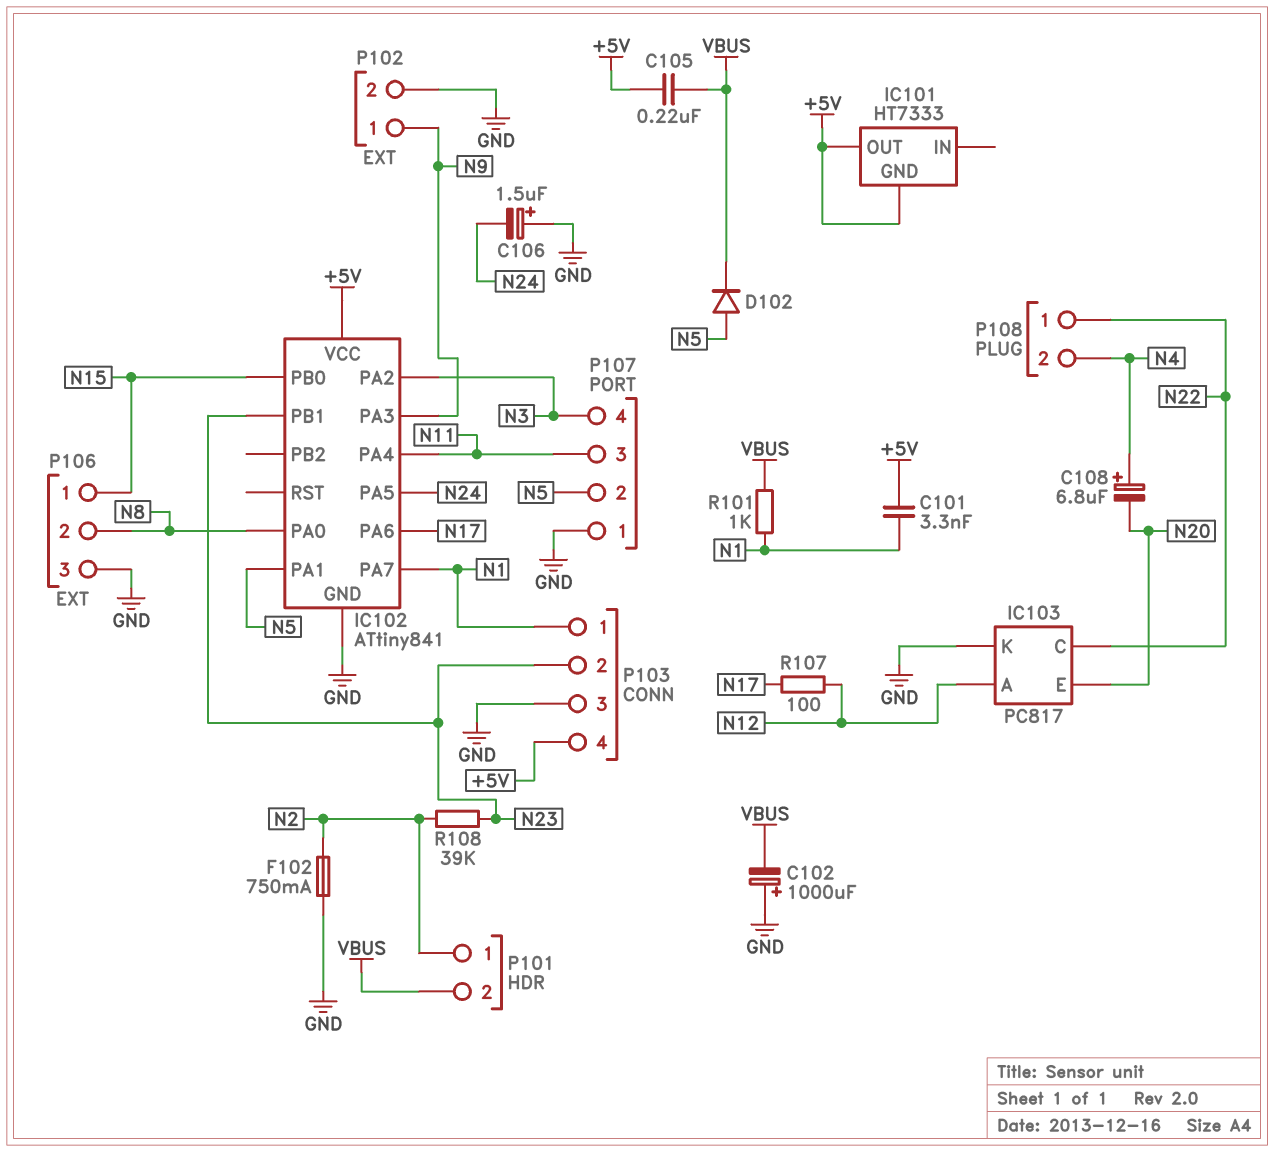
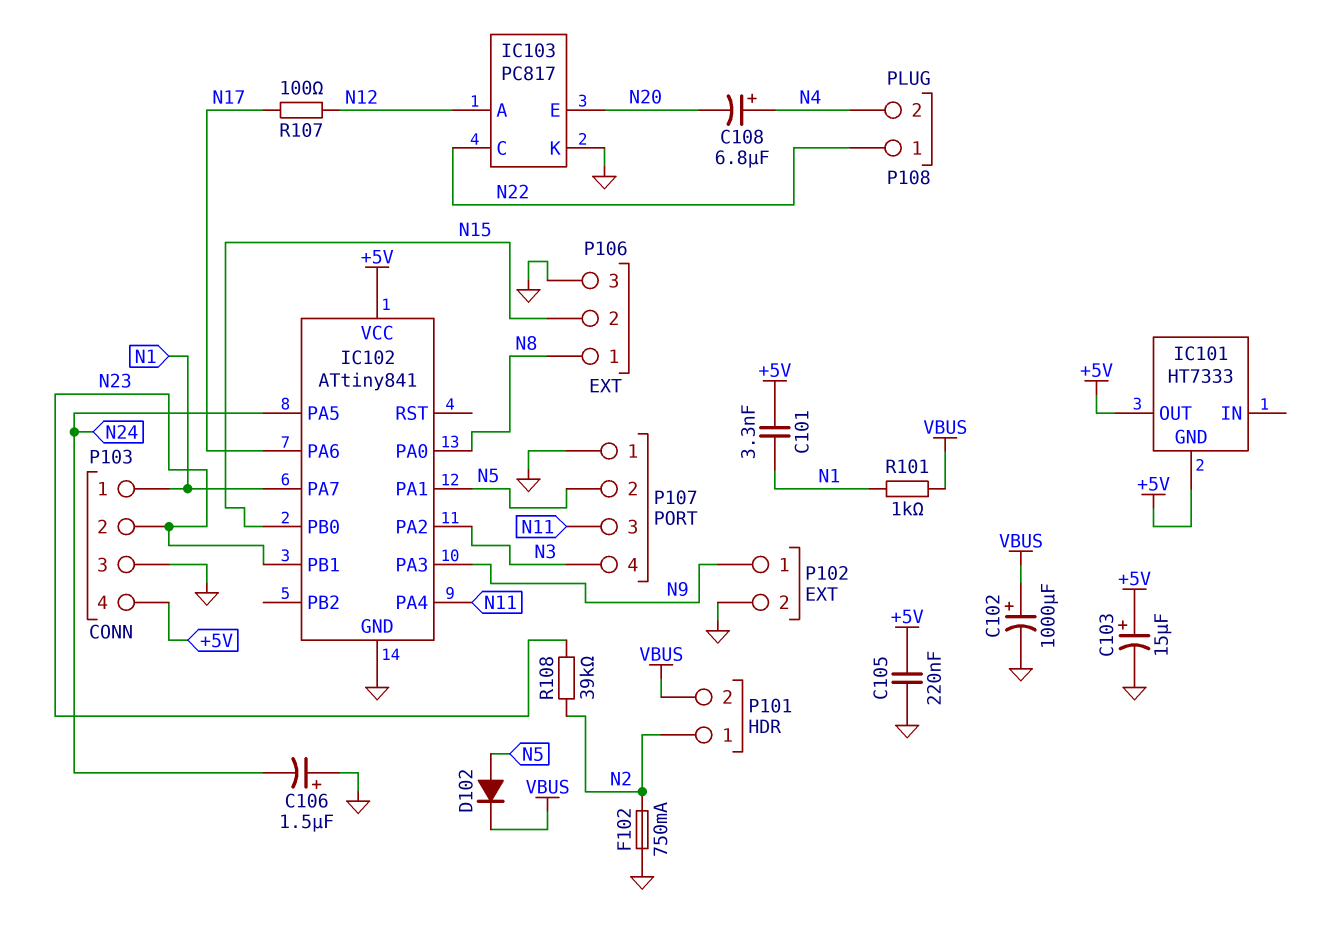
C102: 1000uF (plus GND, minus VBUS) -> 1000uF (plus VBUS, minus GND)
C103: none -> 15uF (plus +5V, minus GND)
C105: 220nF (+5V, VBUS) -> 220nF (+5V, GND)
P106 pin 1: N15 -> N8
P106 pin 2: N8 -> N15

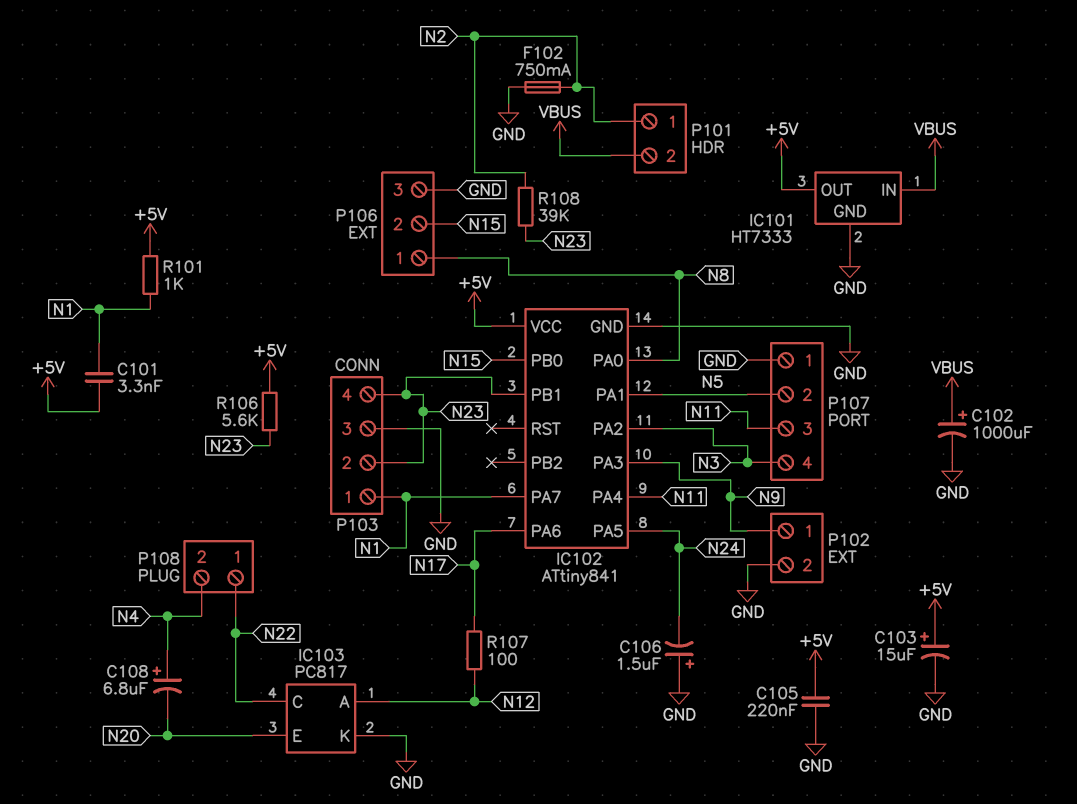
D102: diode (A N5, K VBUS) -> none
IC101 pin GND: +5V -> GND
IC101 pin IN: none -> VBUS
P103 pin 4: +5V -> N23
R101: 1k (N1, VBUS) -> 1k (+5V, N1)
R106: none -> 5.6k (+5V, N23)

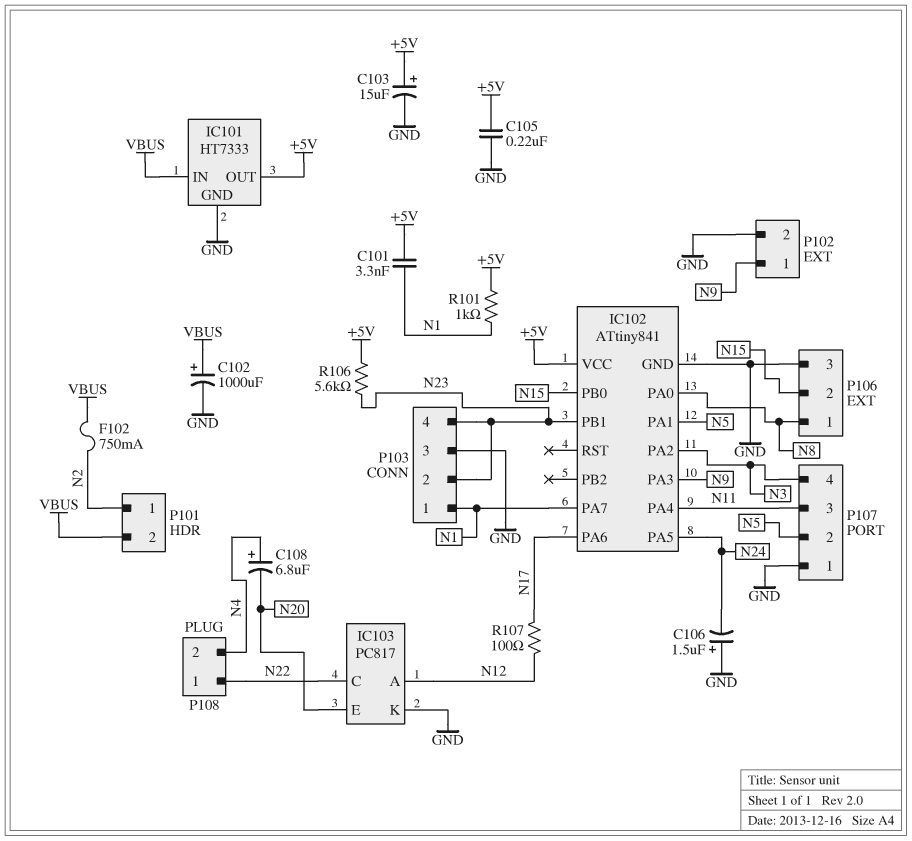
F102: 750mA (GND, N2) -> 750mA (N2, VBUS)
R108: 39k (N2, N23) -> none

